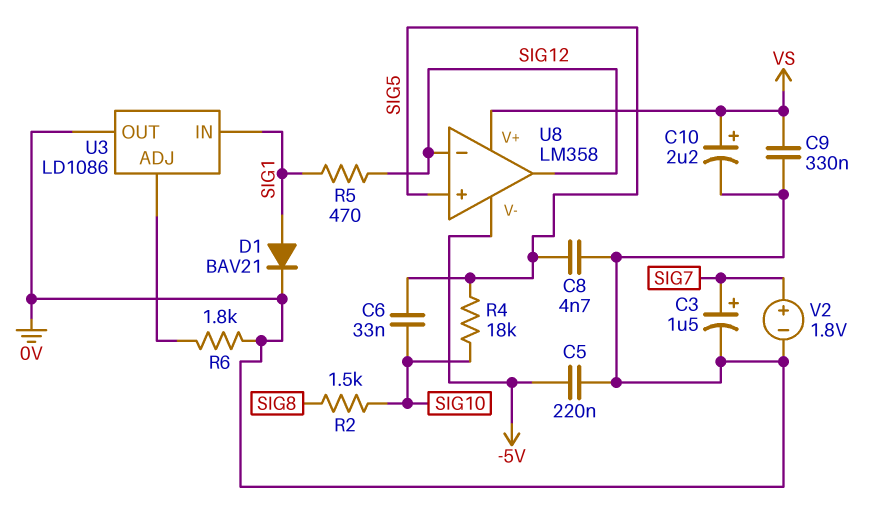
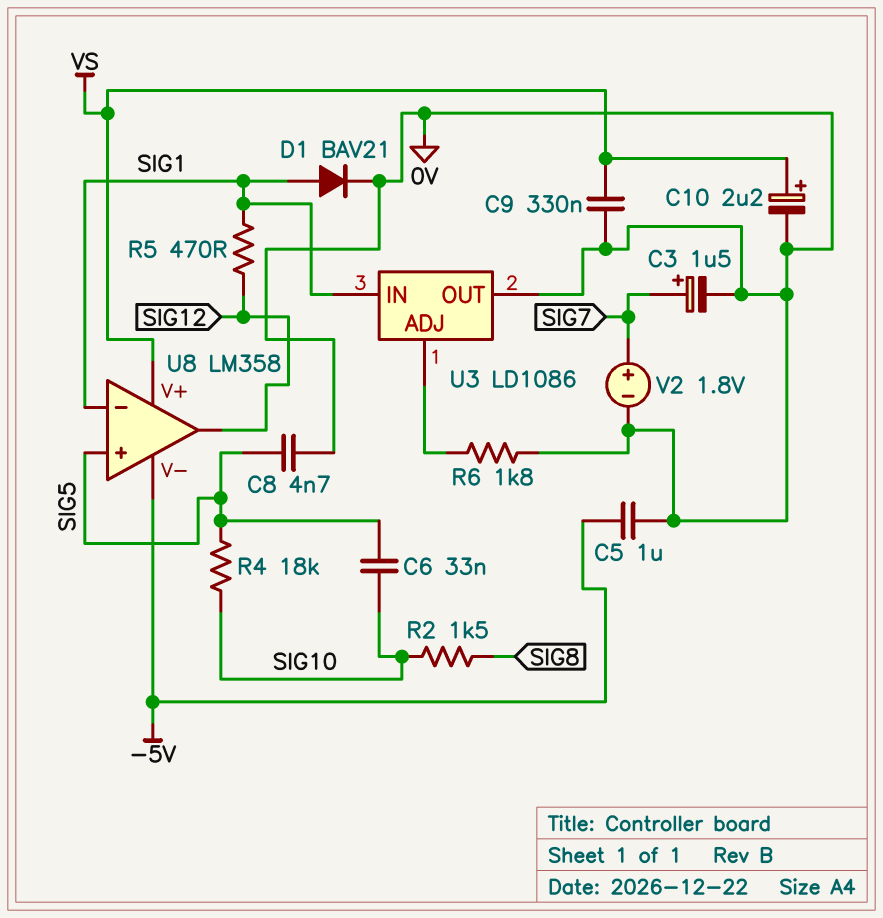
C5: 220nF (-5V, 0V) -> 1uF (-5V, 0V)
U8 pin in-: SIG12 -> SIG1

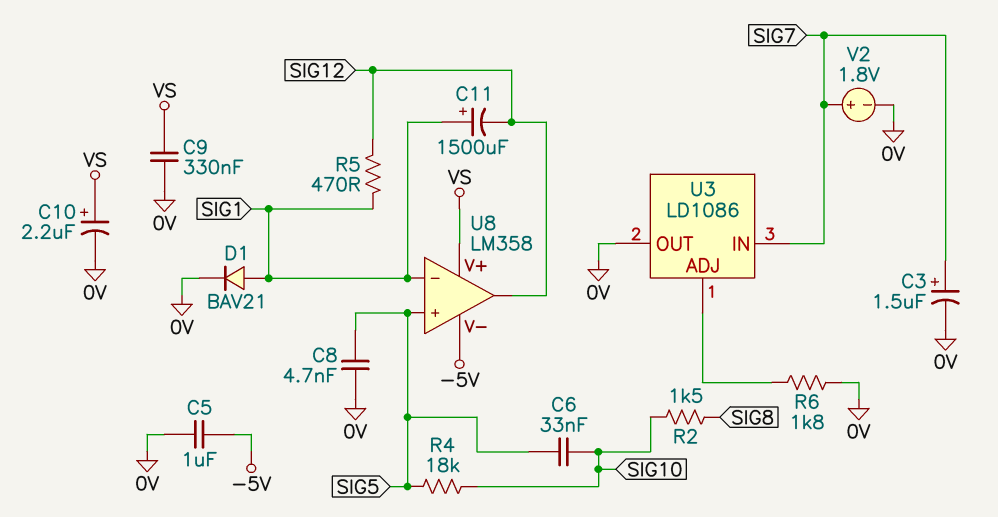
C11: none -> 1500uF (plus SIG1, minus SIG12)
U3 pin IN: SIG1 -> SIG7

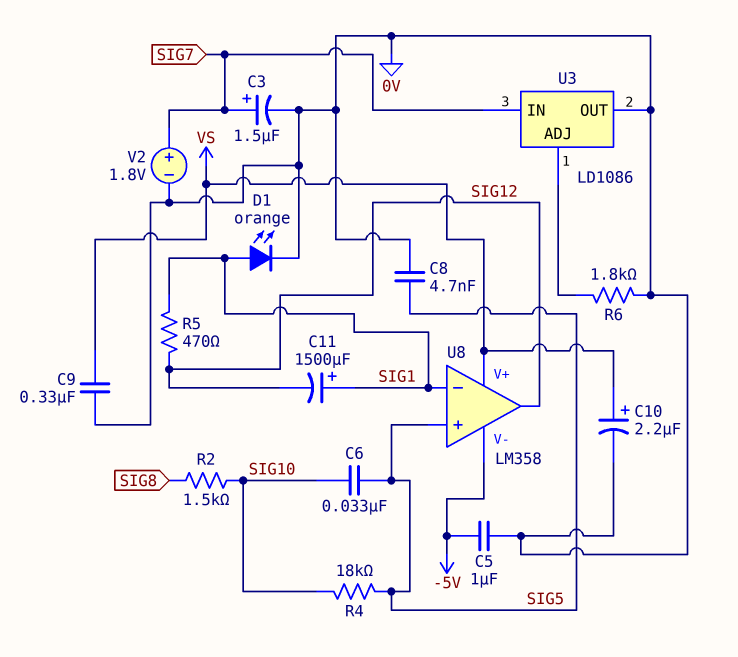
D1: diode BAV21 (A SIG1, K 0V) -> LED orange (A SIG1, K 0V)

